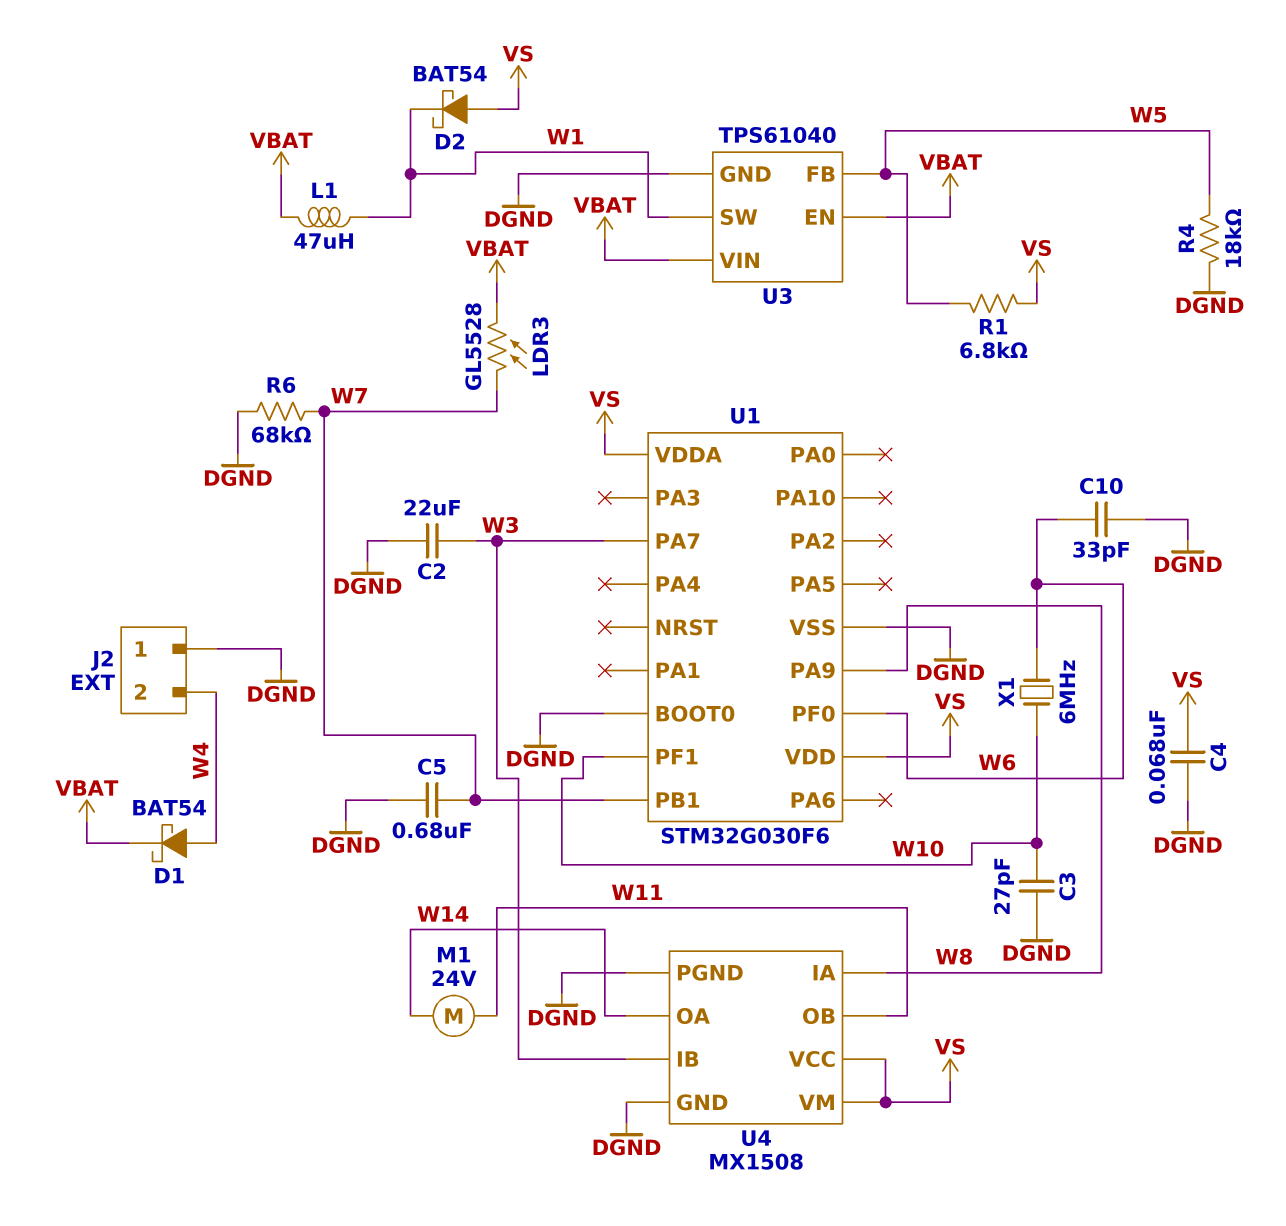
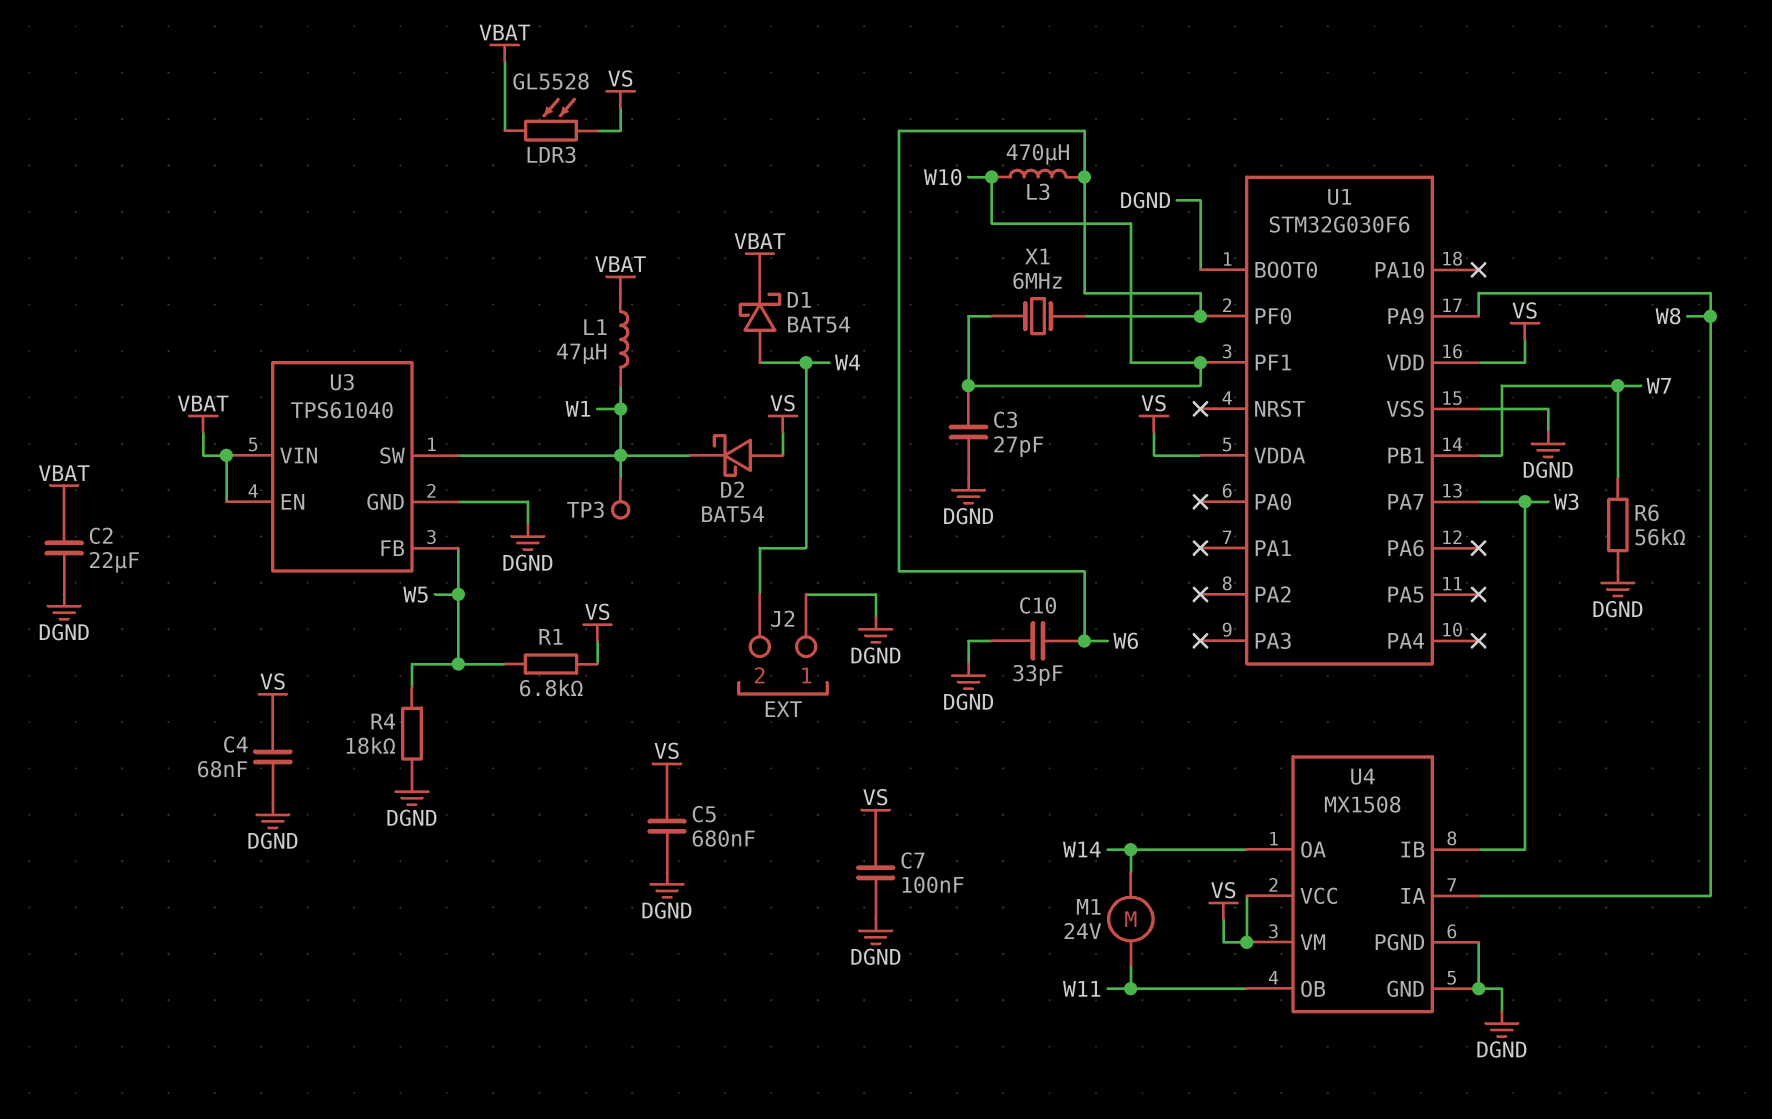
C2: 22uF (DGND, W3) -> 22uF (DGND, VBAT)
C5: 680nF (DGND, W7) -> 680nF (DGND, VS)
C7: none -> 100nF (DGND, VS)
L3: none -> 470uH (W6, W10)
LDR3: GL5528 (VBAT, W7) -> GL5528 (VBAT, VS)
R6: 68k (DGND, W7) -> 56k (DGND, W7)
TP3: none -> test point (W1)

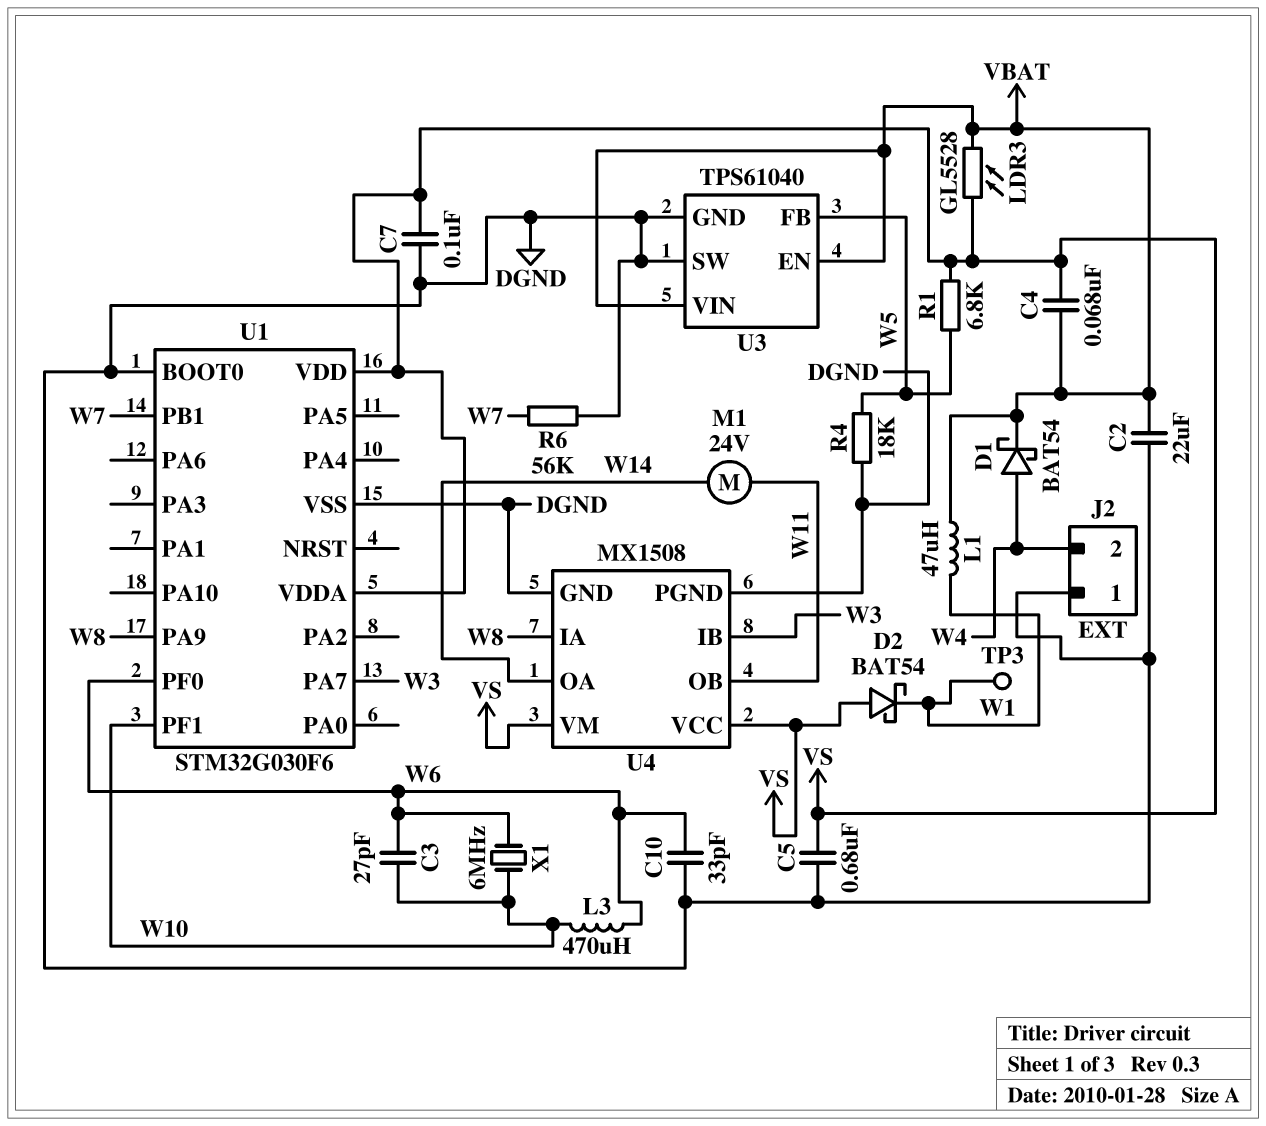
C3: 27pF (DGND, W10) -> 27pF (W6, W10)
C4: 68nF (DGND, VS) -> 68nF (VBAT, VS)
U3 pin SW: W1 -> DGND

